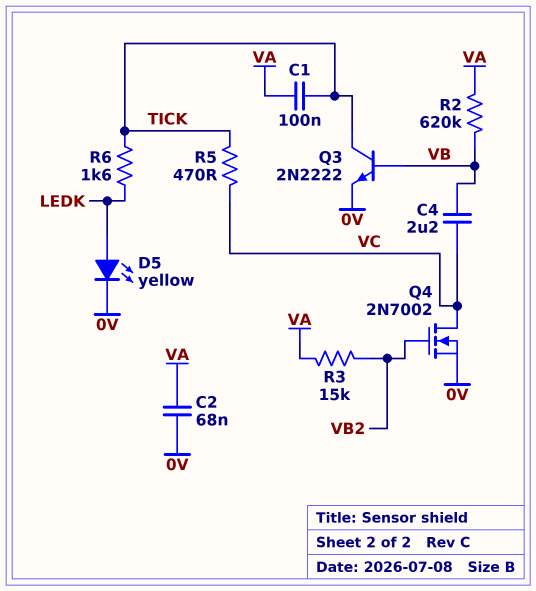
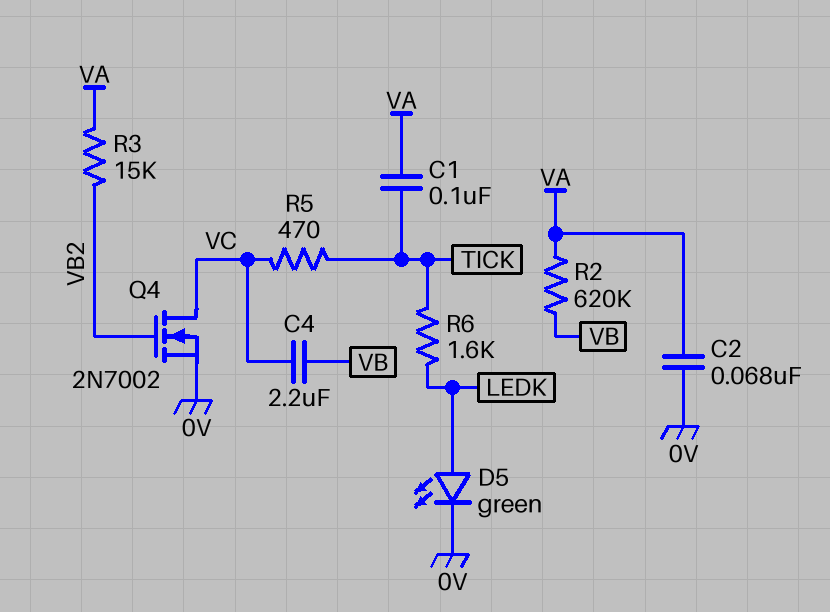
D5: LED yellow (A LEDK, K 0V) -> LED green (A LEDK, K 0V)
Q3: NPN 2N2222 (B VB, C TICK, E 0V) -> none

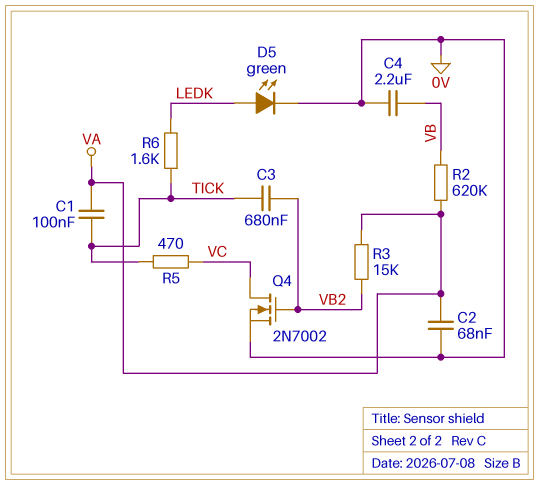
C3: none -> 680nF (TICK, VB2)
C4: 2.2uF (VB, VC) -> 2.2uF (0V, VB)

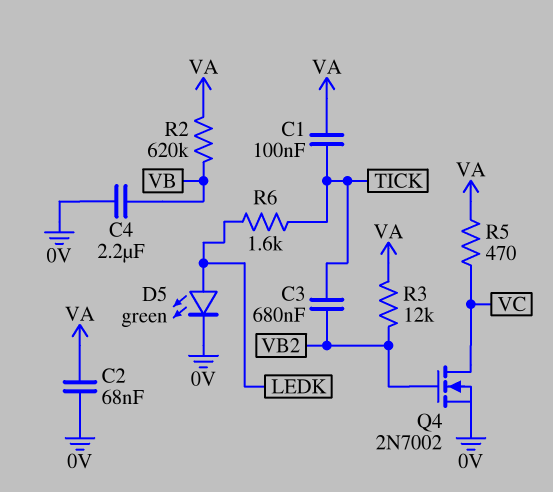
R3: 15k (VA, VB2) -> 12k (VA, VB2)
R5: 470 (TICK, VC) -> 470 (VA, VC)

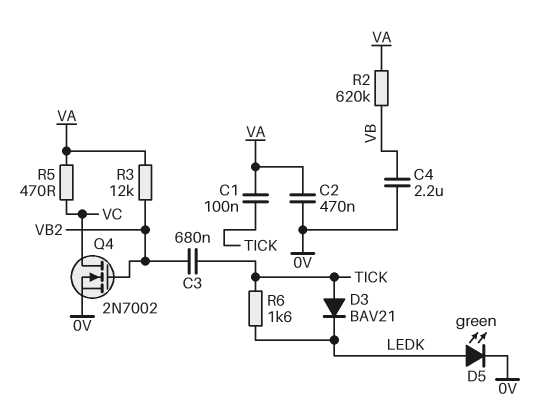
C2: 68nF (0V, VA) -> 470nF (0V, VA)
D3: none -> diode BAV21 (A TICK, K LEDK)

